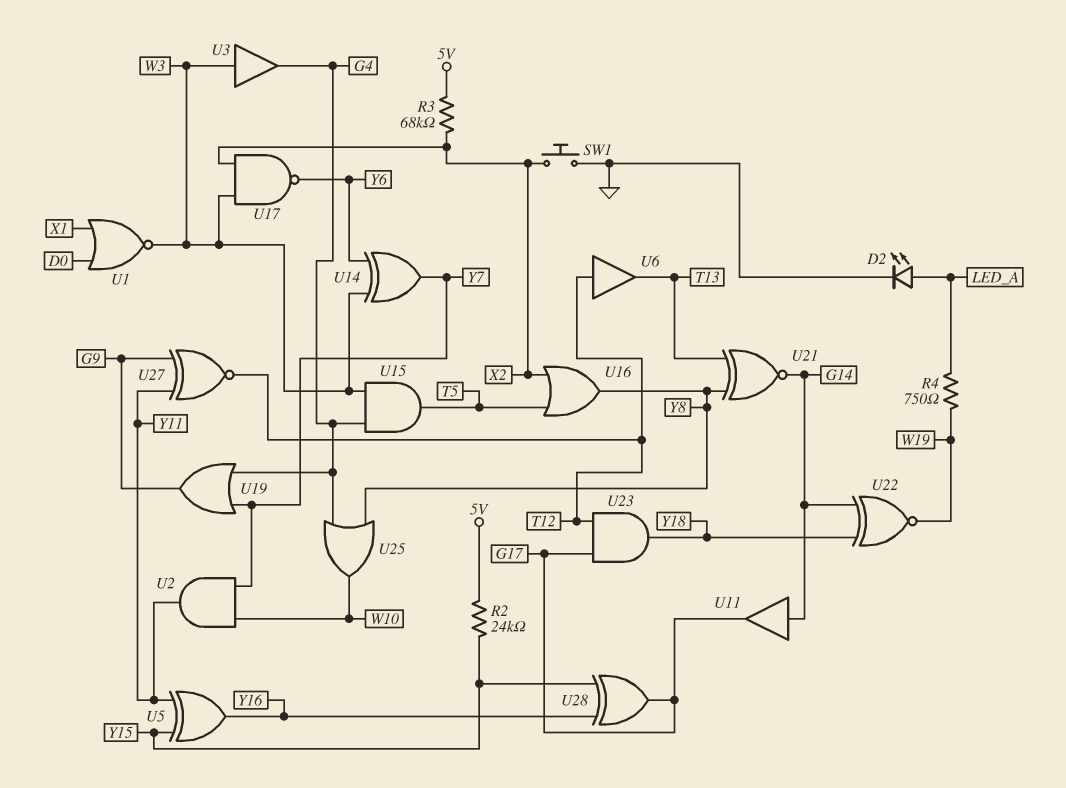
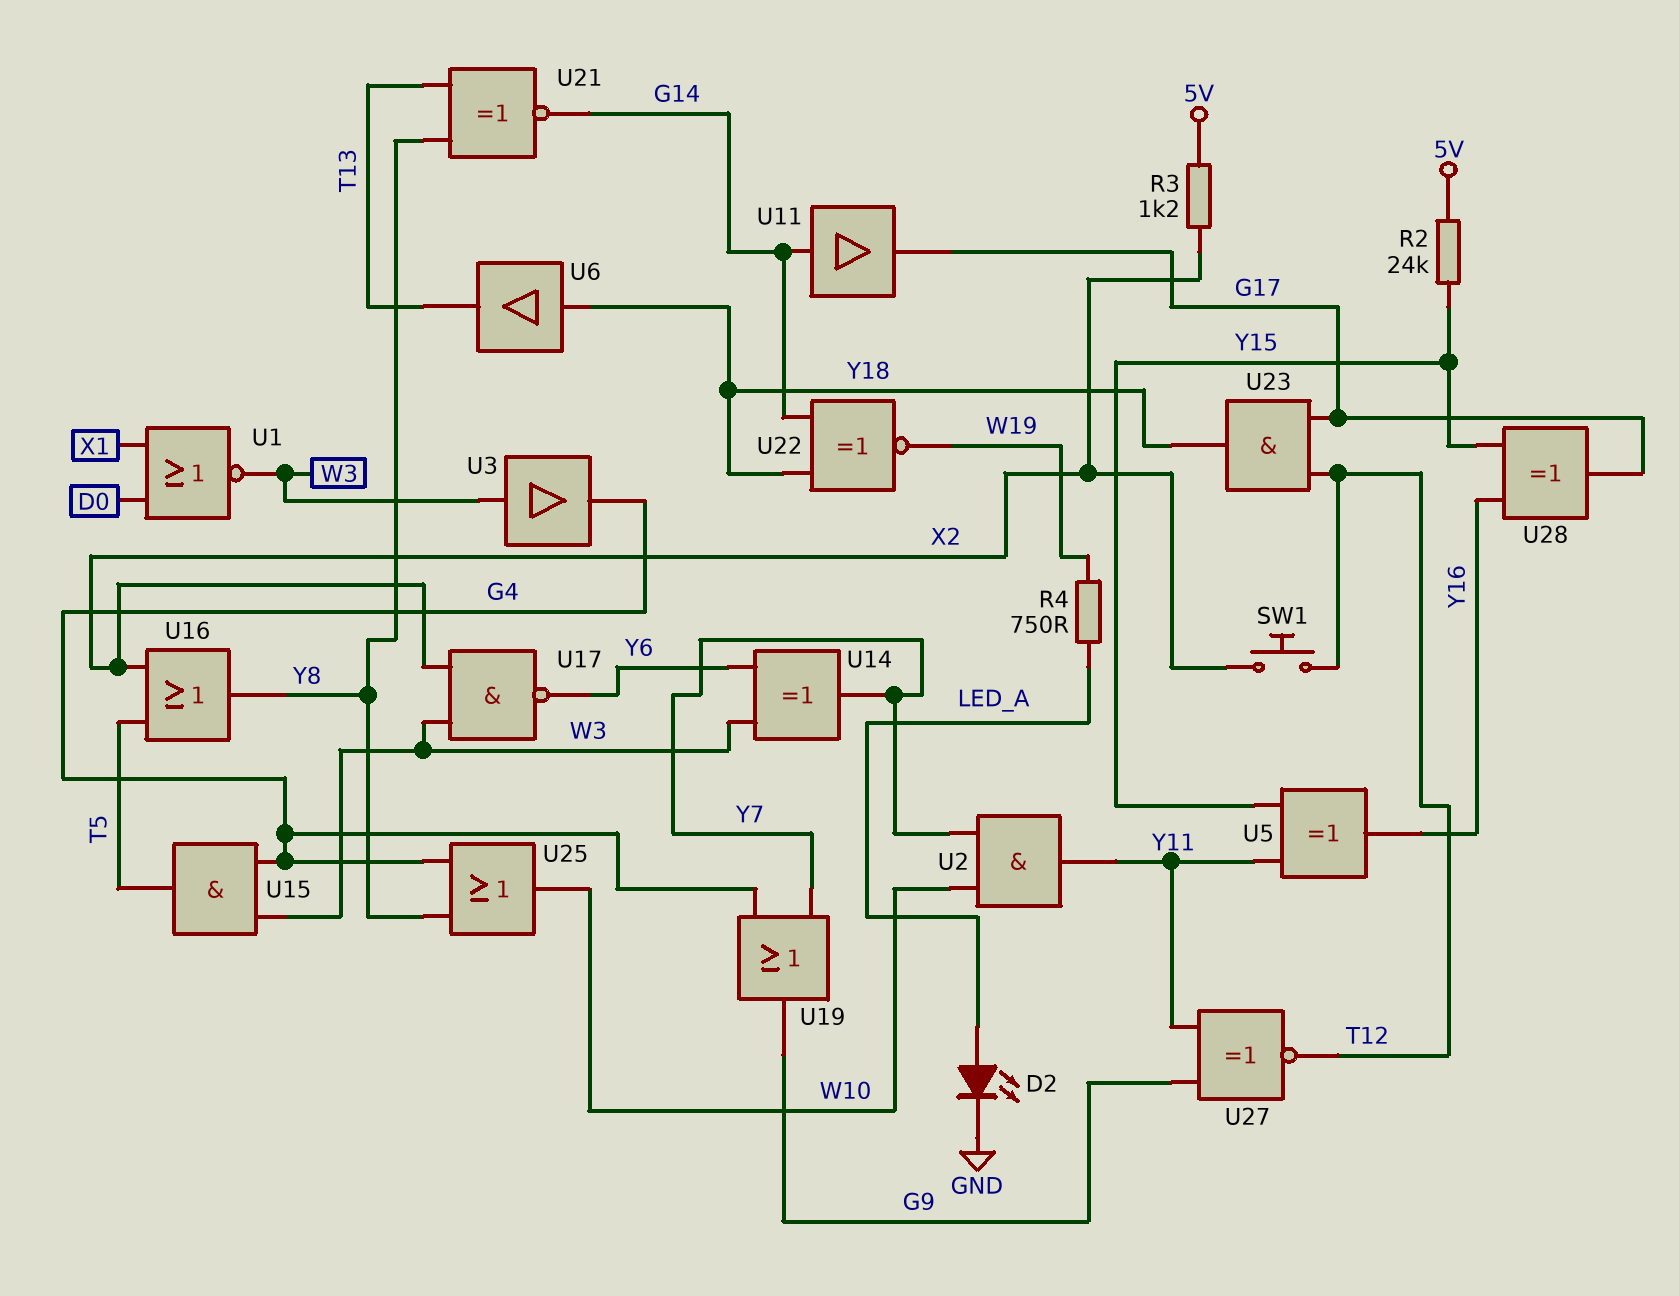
R3: 68k (5V, X2) -> 1.2k (5V, X2)
SW1: button (GND, X2) -> button (T12, X2)
U6: buffer (in T12, out T13) -> buffer (in Y18, out T13)

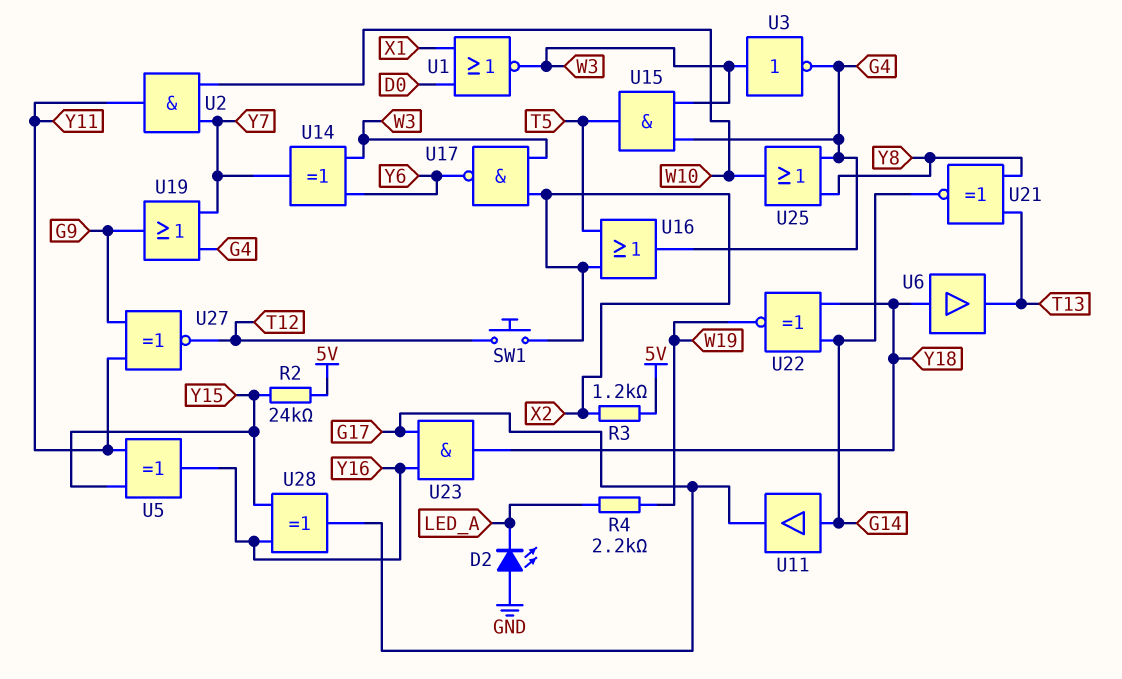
D2: LED (A LED_A, K GND) -> LED (A GND, K LED_A)
R4: 750 (LED_A, W19) -> 2.2k (LED_A, W19)
U3: buffer (in W3, out G4) -> NOT (in W3, out G4)
U16: OR (in T5, in X2, out Y8) -> OR (in T5, in X2, out G4)
U23: AND (in G17, in T12, out Y18) -> AND (in G17, in Y16, out Y18)

